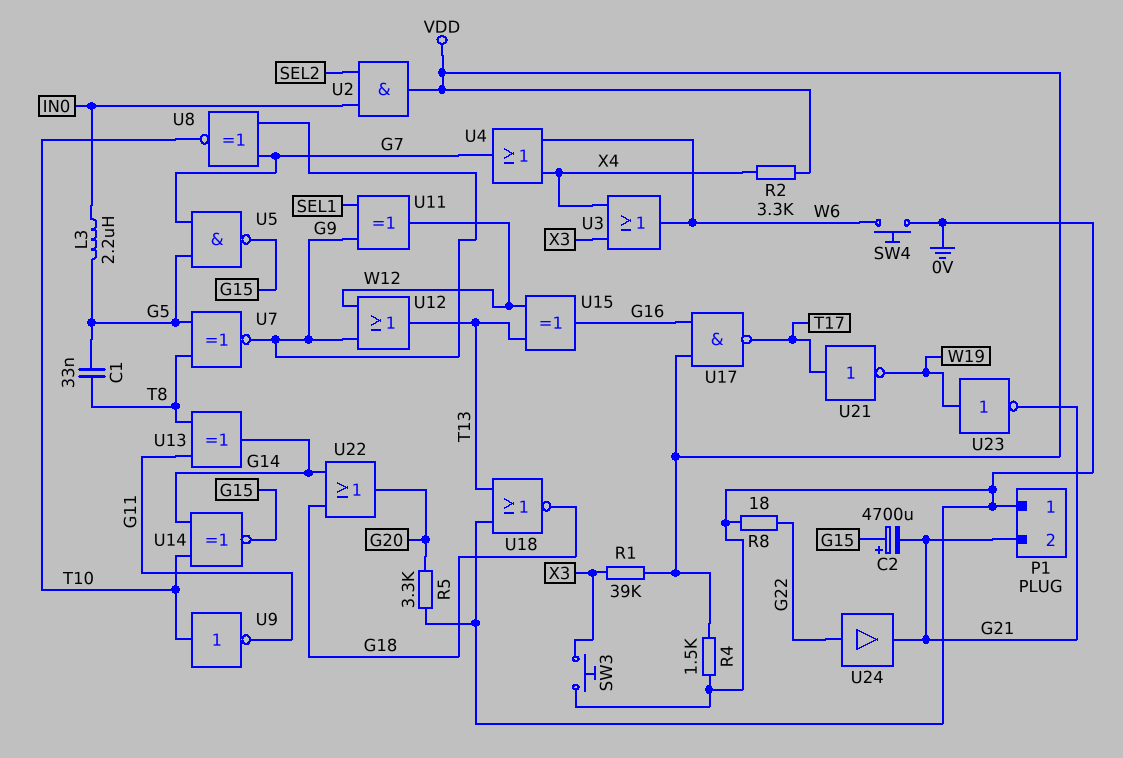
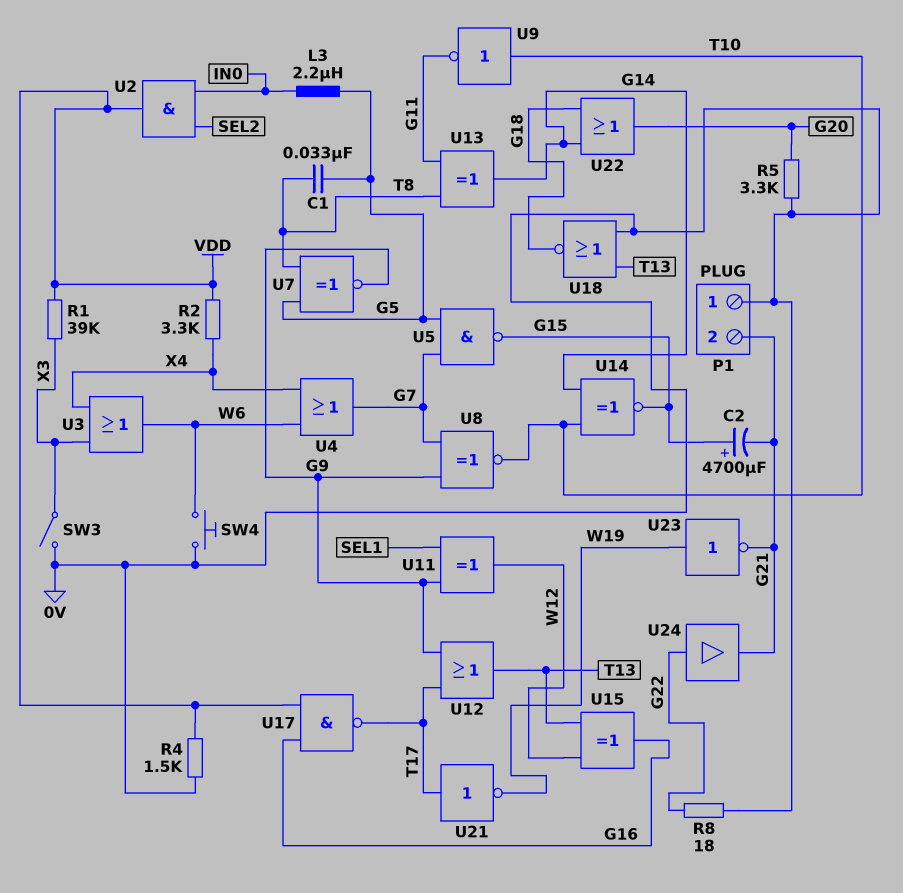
SW3: button (0V, X3) -> switch (0V, X3)
U12: OR (in G9, in W12, out T13) -> OR (in G9, in T17, out T13)

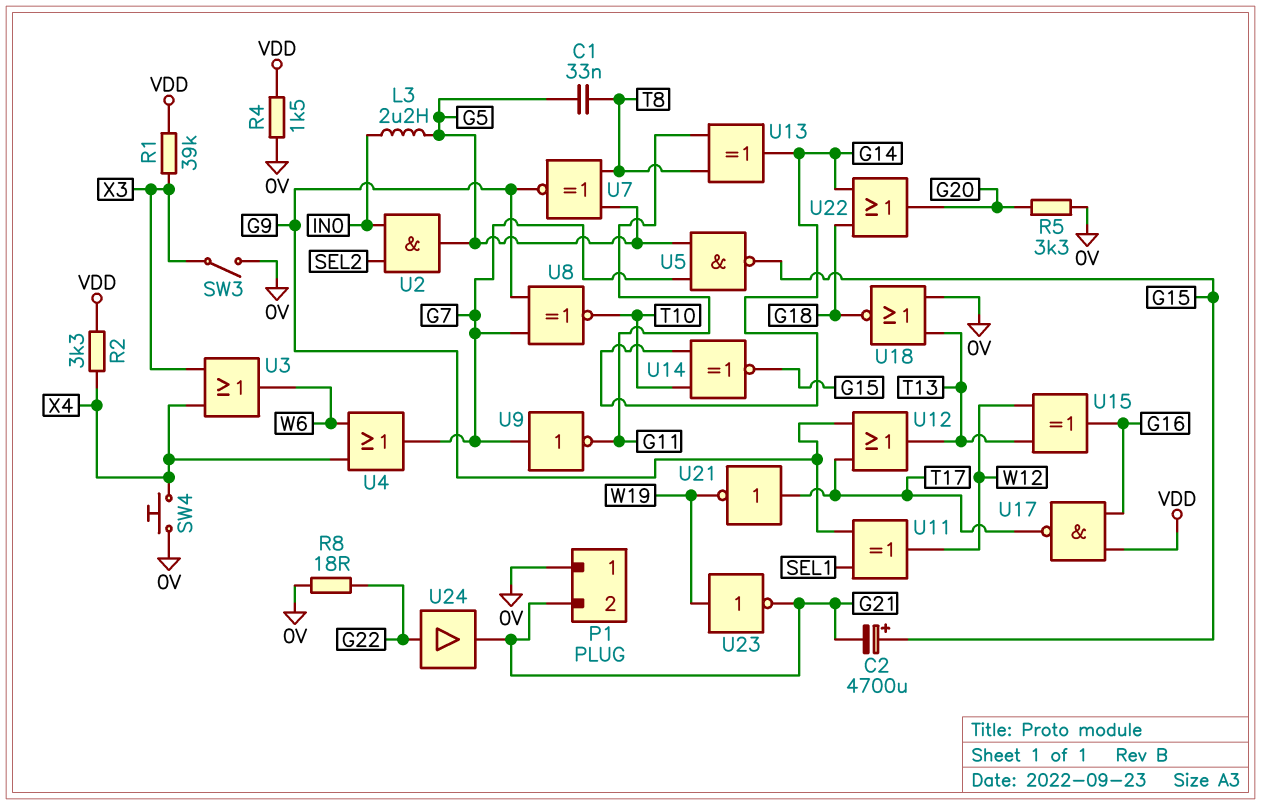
SW4: button (0V, W6) -> button (0V, X4)
U2: AND (in IN0, in SEL2, out VDD) -> AND (in IN0, in SEL2, out G5)
U9: NOT (in T10, out G11) -> NOT (in G7, out G11)

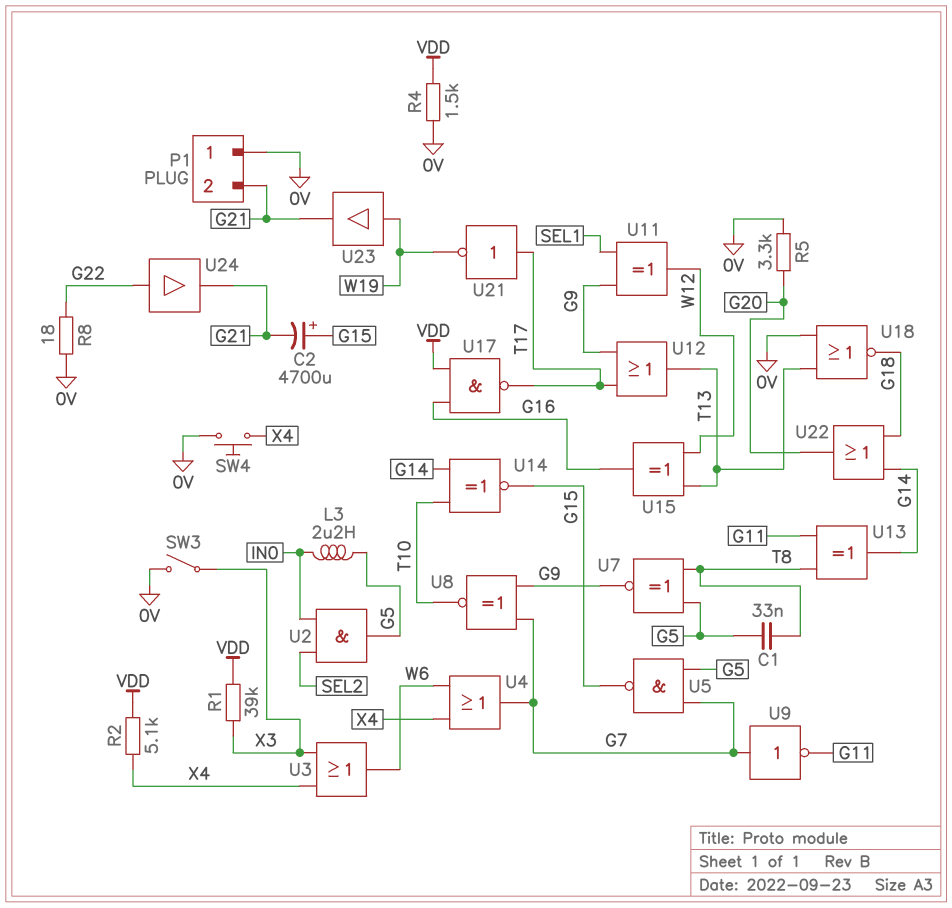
R2: 3.3k (VDD, X4) -> 5.1k (VDD, X4)
U23: NOT (in W19, out G21) -> buffer (in W19, out G21)

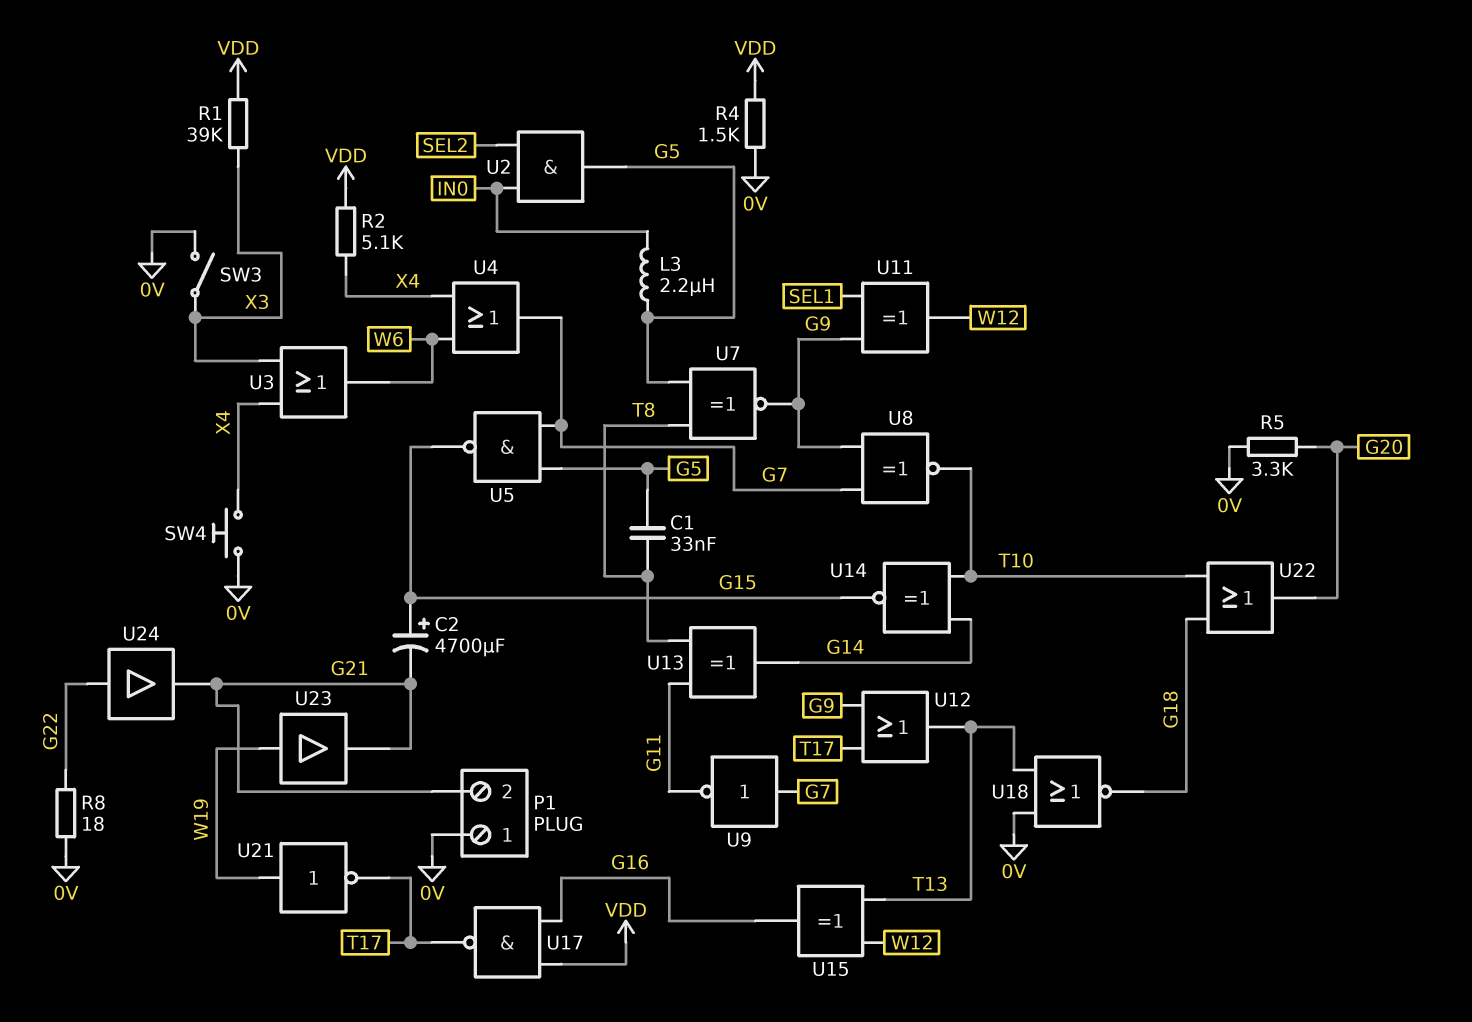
U21: NOT (in T17, out W19) -> NOT (in W19, out T17)
U22: OR (in G14, in G18, out G20) -> OR (in G18, in T10, out G20)

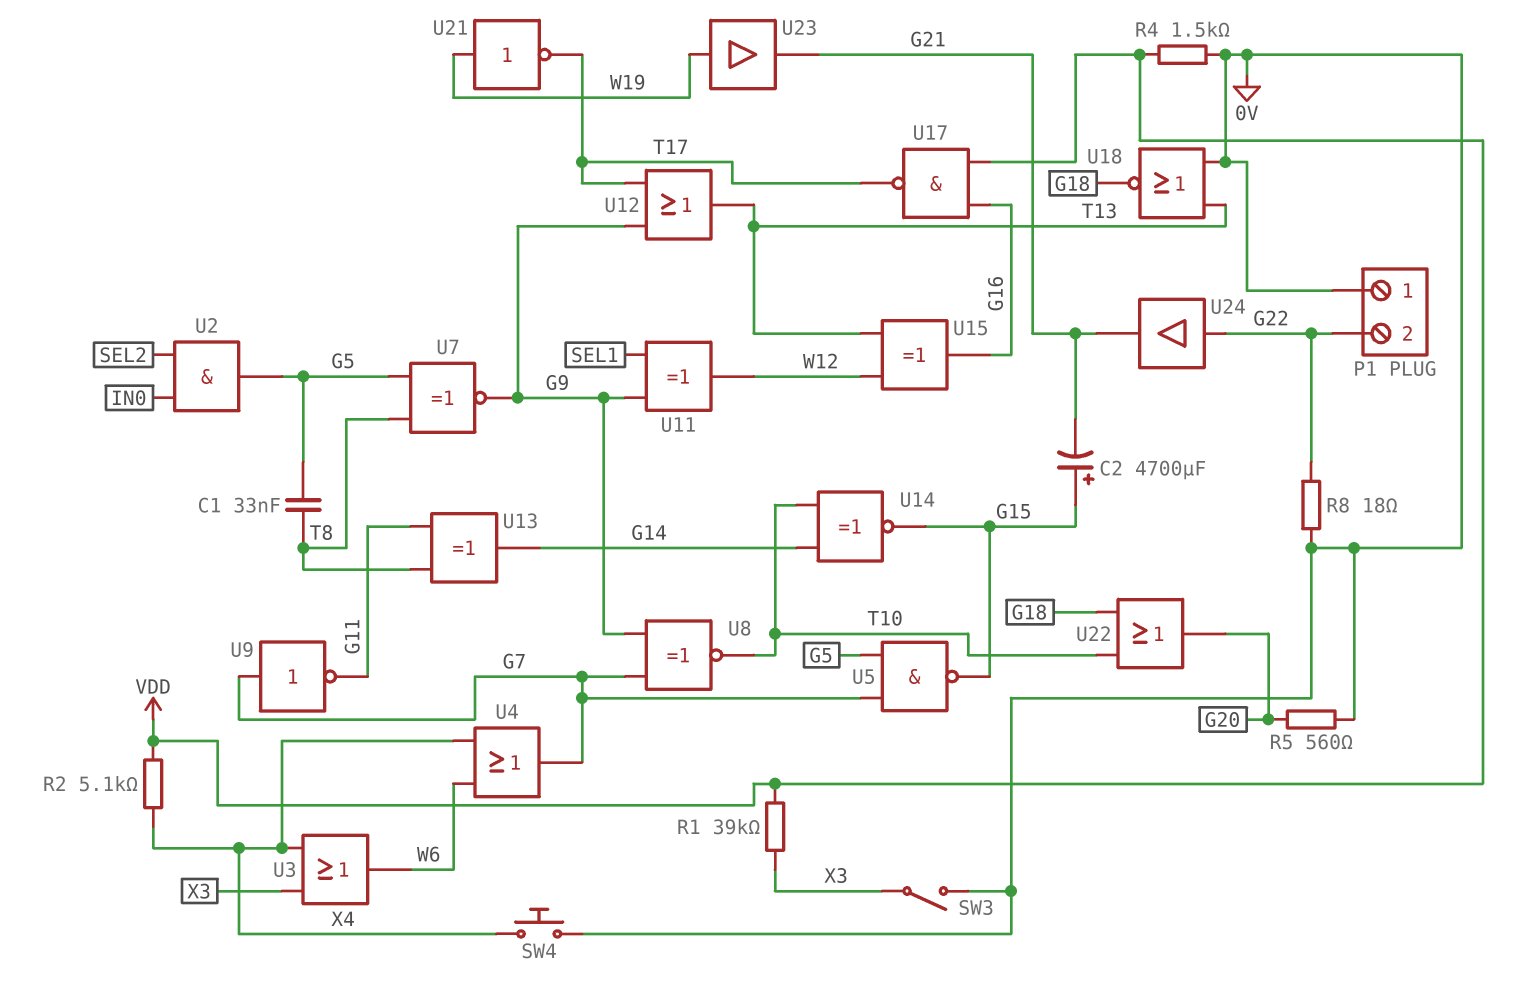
L3: 2.2uH (G5, IN0) -> none
P1 pin 2: G21 -> G22
R5: 3.3k (0V, G20) -> 560 (0V, G20)

